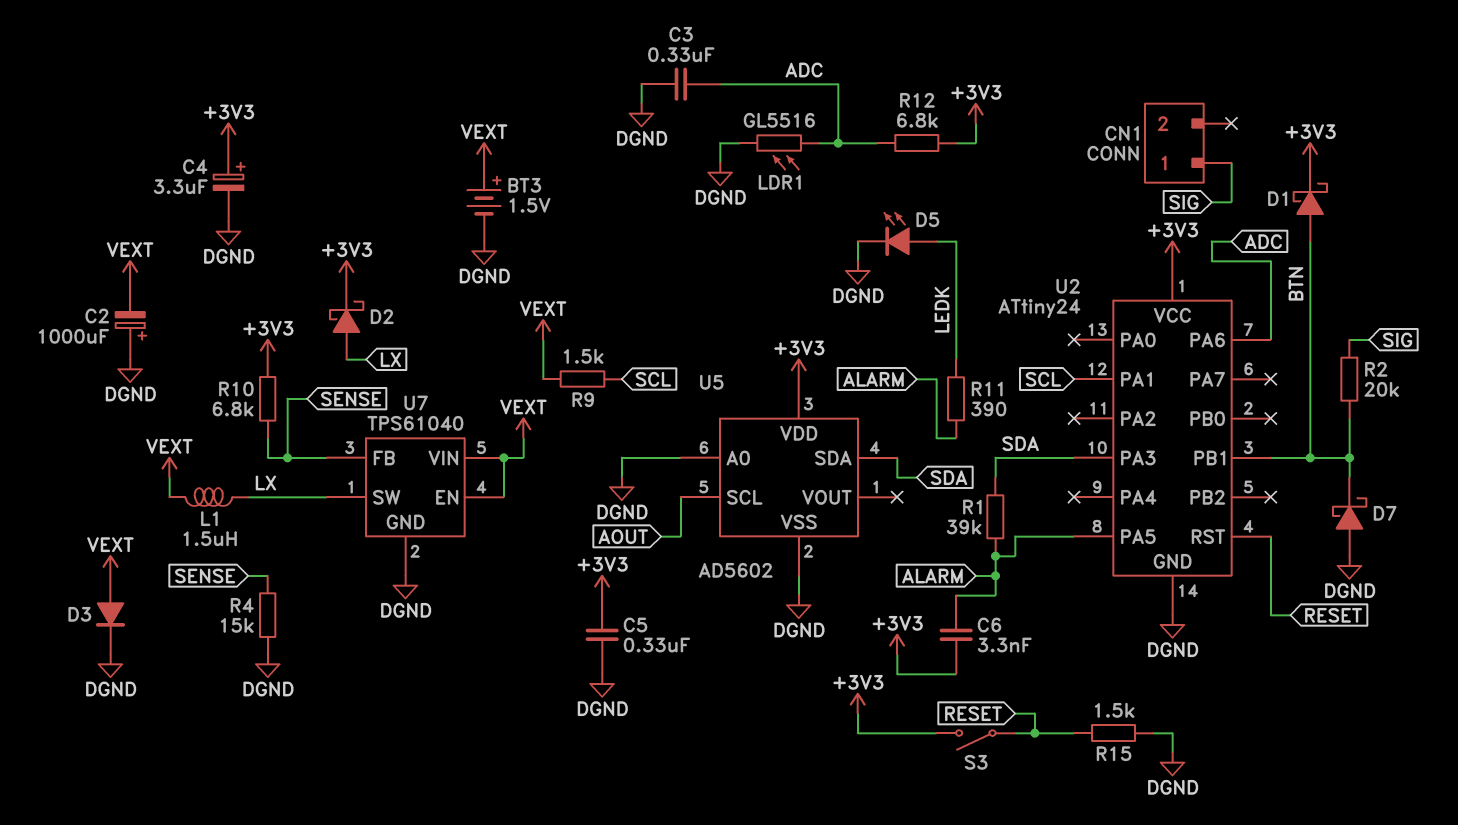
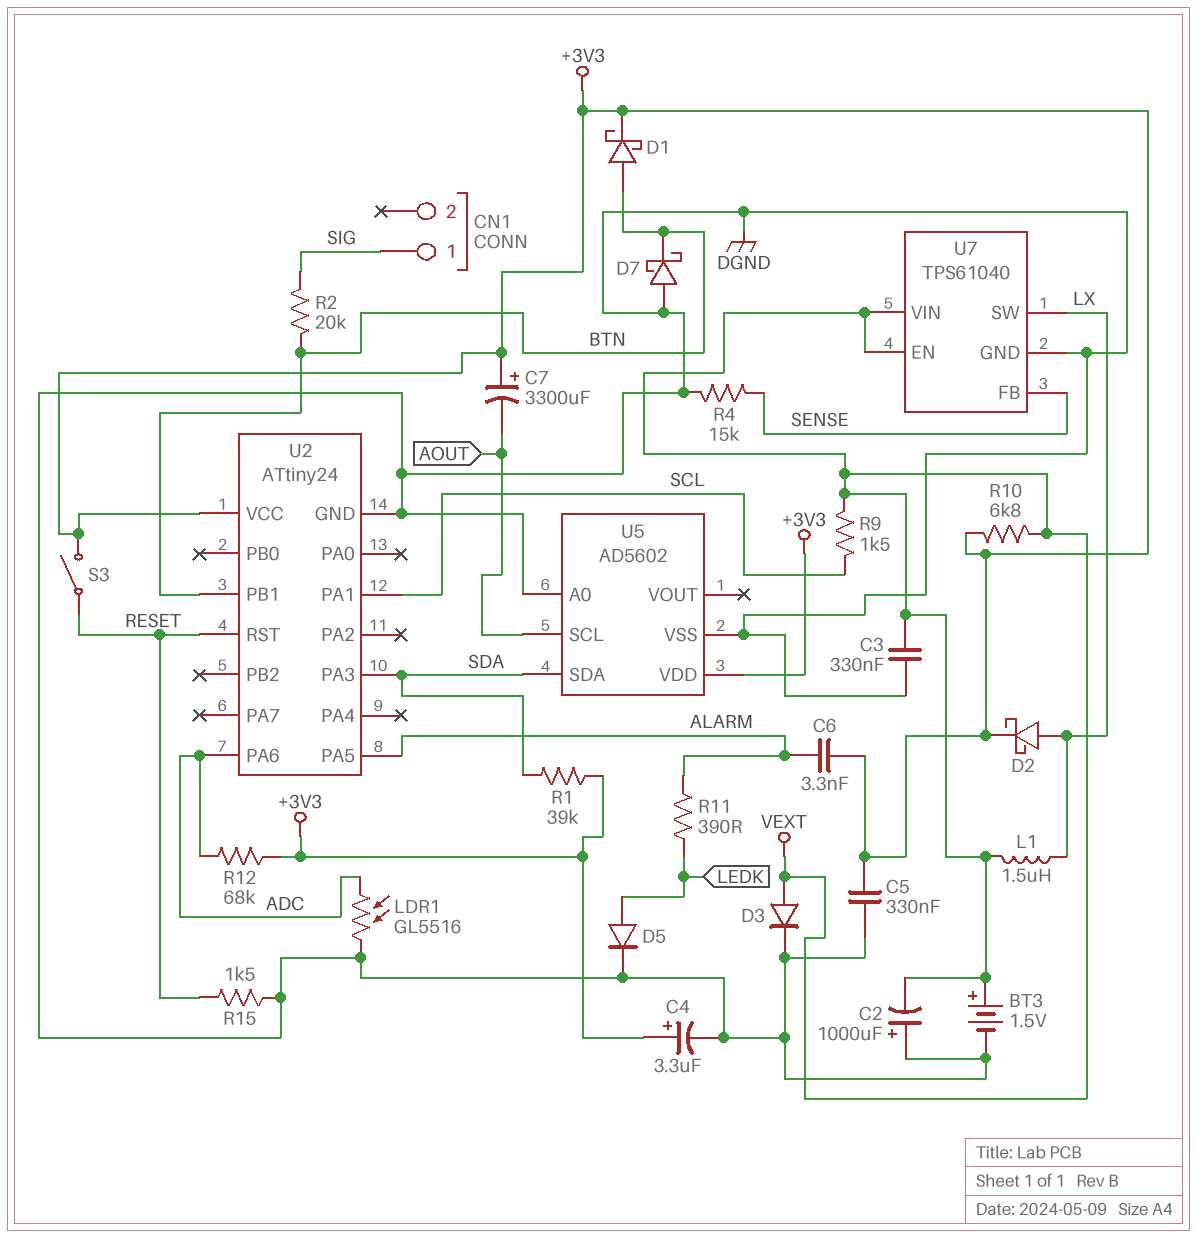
C3: 330nF (ADC, DGND) -> 330nF (DGND, VEXT)
C7: none -> 3300uF (plus +3V3, minus AOUT)
D5: LED (A LEDK, K DGND) -> diode (A LEDK, K DGND)
R1: 39k (ALARM, SDA) -> 39k (+3V3, SDA)
R10: 6.8k (+3V3, SENSE) -> 6.8k (+3V3, VEXT)
R12: 6.8k (+3V3, ADC) -> 68k (+3V3, ADC)

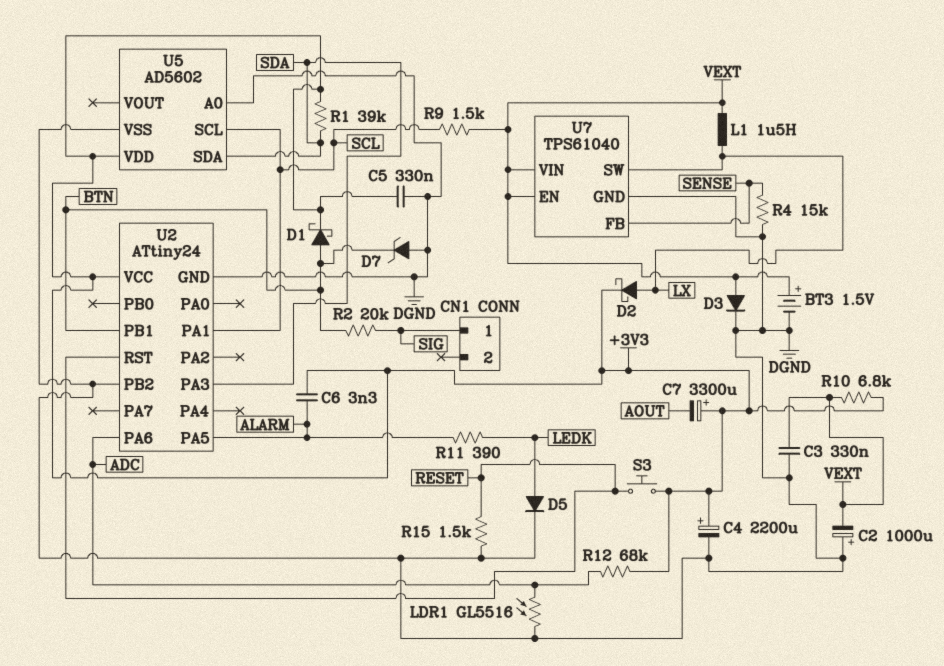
C4: 3.3uF (plus +3V3, minus DGND) -> 2200uF (plus +3V3, minus DGND)
D7: schottky (A DGND, K BTN) -> zener (A DGND, K BTN)
S3: switch (+3V3, RESET) -> button (+3V3, RESET)
U2 pin PB2: none -> DGND
U5 pin SCL: AOUT -> SCL

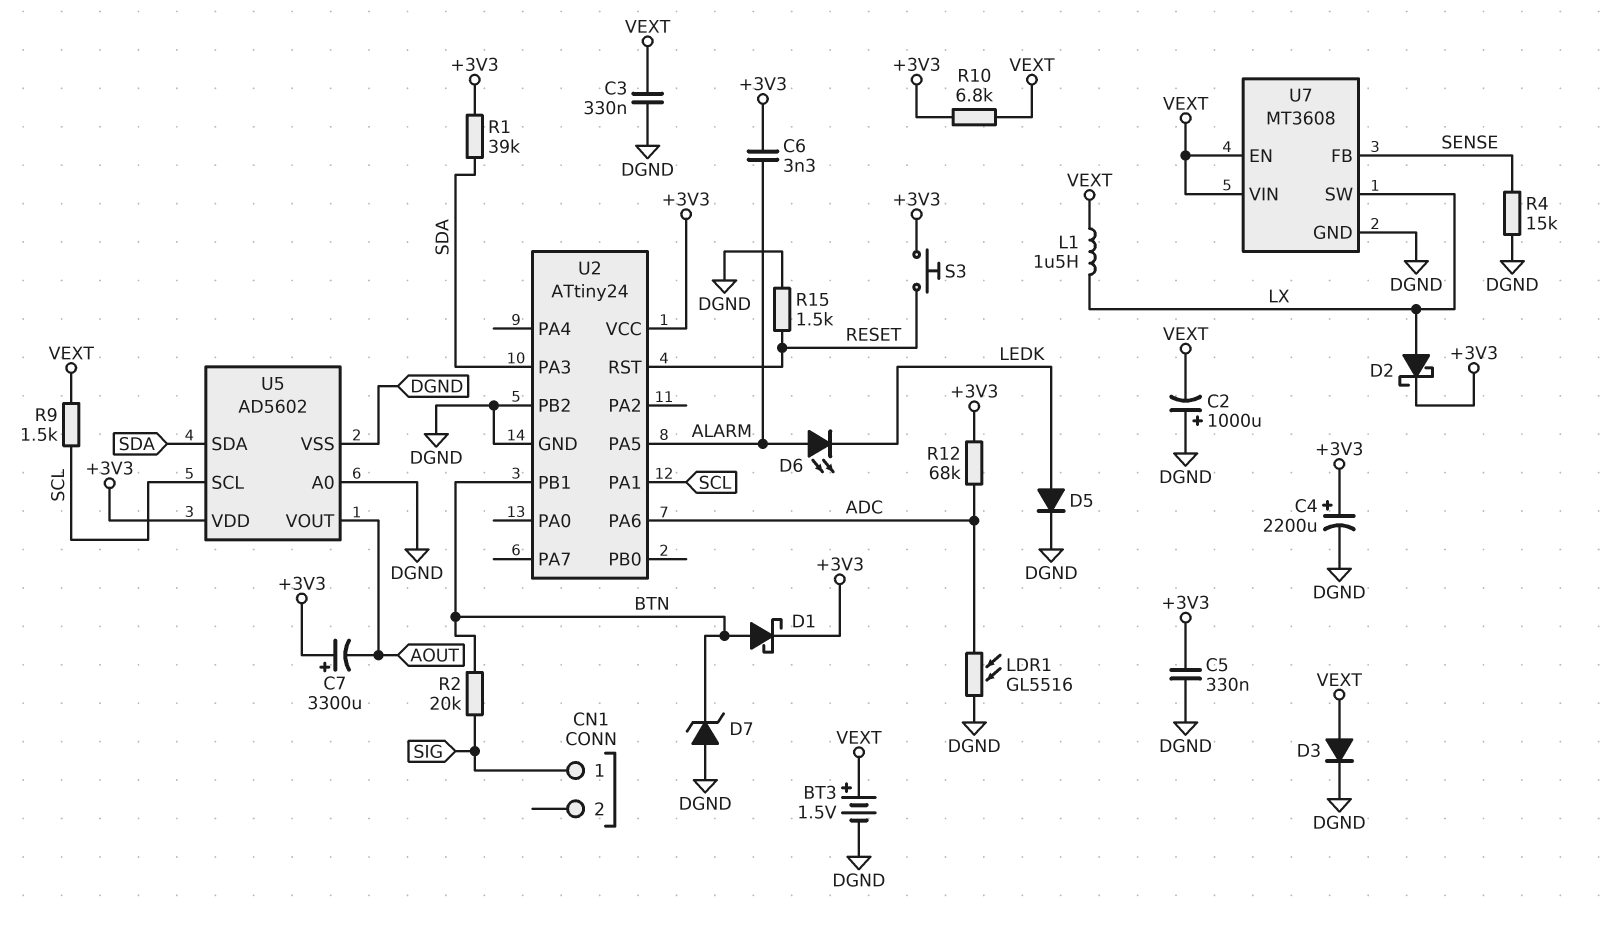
D6: none -> LED (A ALARM, K LEDK)
R11: 390 (ALARM, LEDK) -> none
U5 pin VOUT: none -> AOUT
U7: TPS61040 -> MT3608

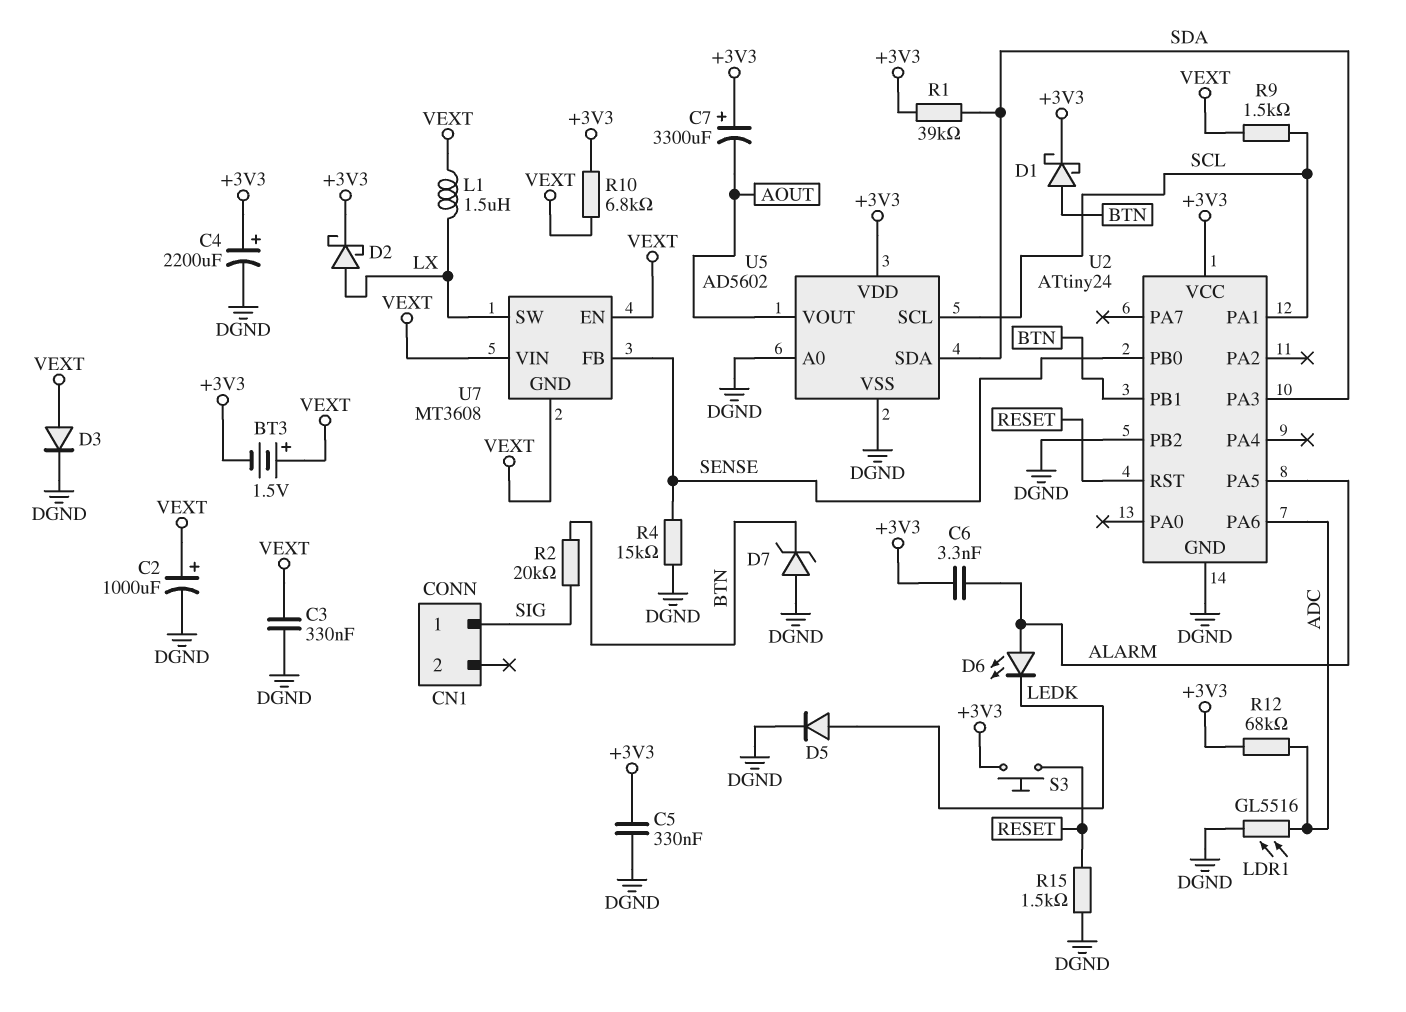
BT3: 1.5V (plus VEXT, minus DGND) -> 1.5V (plus VEXT, minus +3V3)
C2: 1000uF (plus DGND, minus VEXT) -> 1000uF (plus VEXT, minus DGND)
U2 pin PB0: none -> SENSE
U7 pin GND: DGND -> VEXT

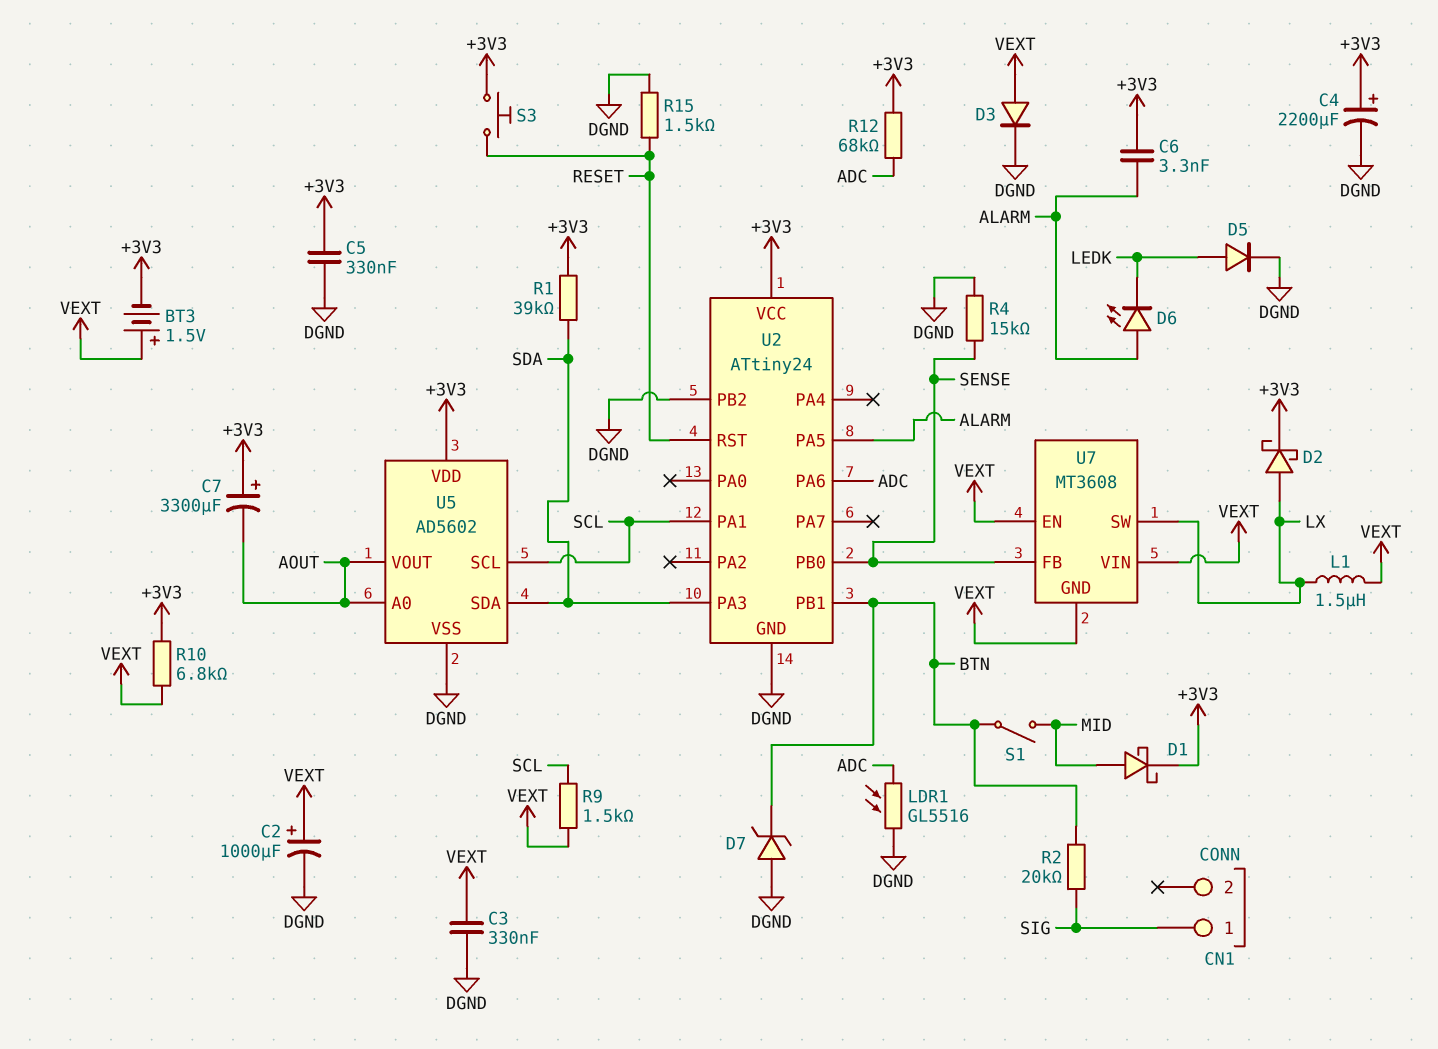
D1: schottky (A BTN, K +3V3) -> schottky (A MID, K +3V3)
S1: none -> switch (BTN, MID)
U5 pin A0: DGND -> AOUT

